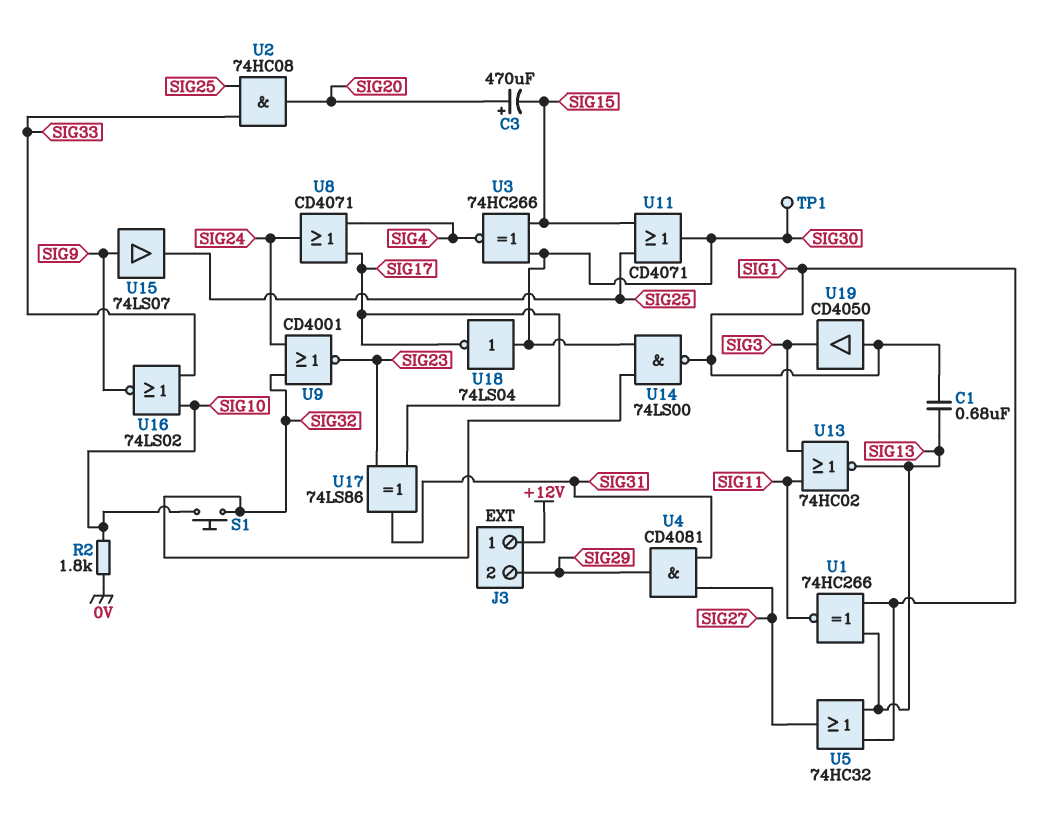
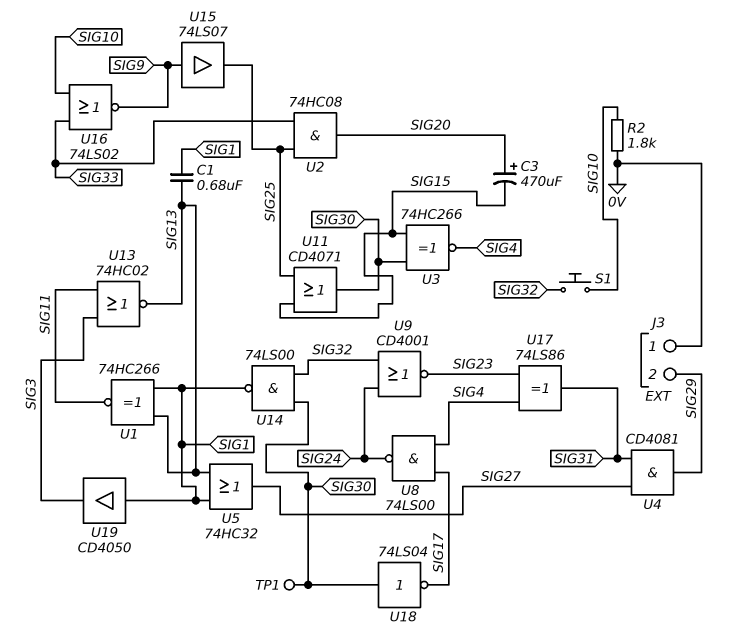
J3 pin 1: +12V -> 0V
U8: OR CD4071 (in SIG4, in SIG17, out SIG24) -> NAND 74LS00 (in SIG4, in SIG17, out SIG24)
U17: XOR 74LS86 (in SIG17, in SIG23, out SIG31) -> XOR 74LS86 (in SIG4, in SIG23, out SIG31)

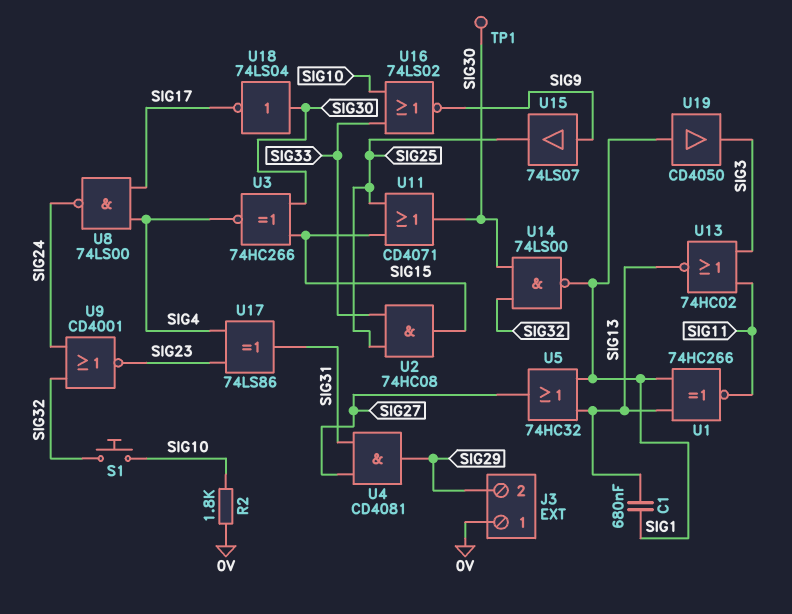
C3: 470uF (plus SIG20, minus SIG15) -> none
U2: AND 74HC08 (in SIG25, in SIG33, out SIG20) -> AND 74HC08 (in SIG25, in SIG33, out SIG15)

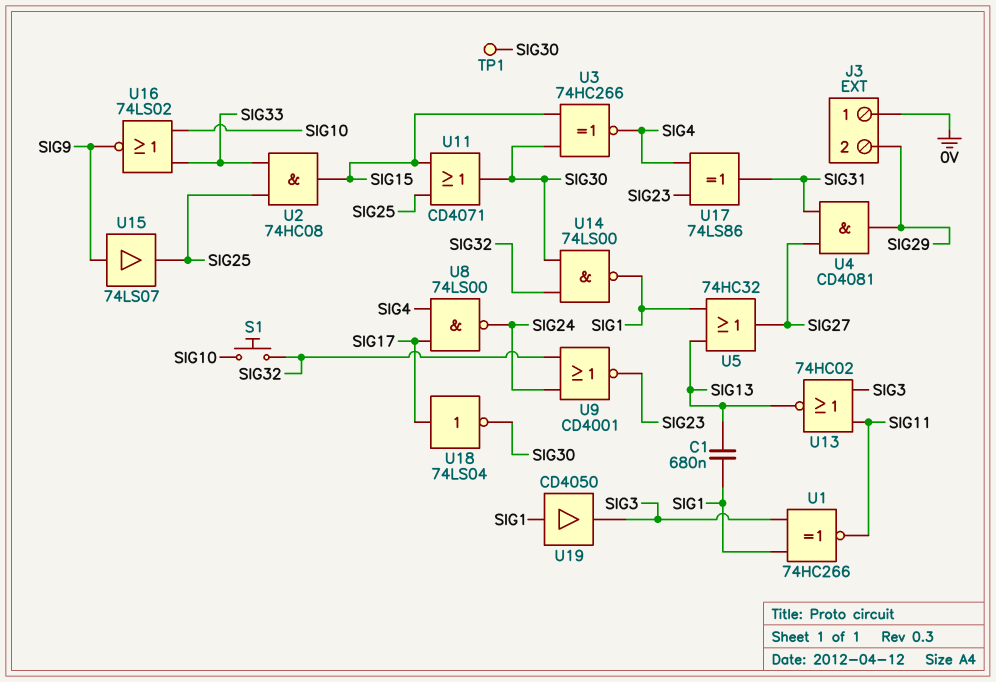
R2: 1.8k (0V, SIG10) -> none
U1: XNOR 74HC266 (in SIG1, in SIG13, out SIG11) -> XNOR 74HC266 (in SIG1, in SIG3, out SIG11)
U18: NOT 74LS04 (in SIG30, out SIG17) -> NOT 74LS04 (in SIG17, out SIG30)

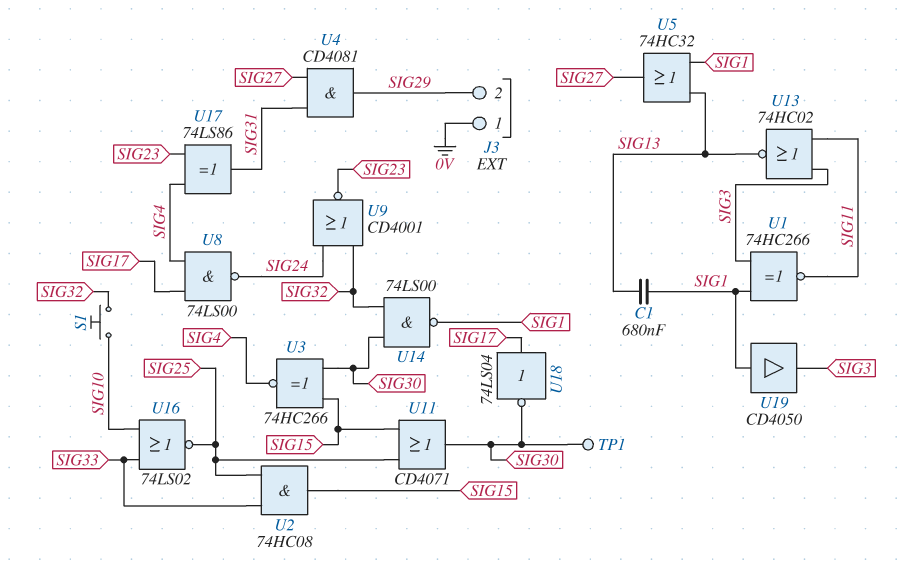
U15: buffer 74LS07 (in SIG9, out SIG25) -> none
U16: NOR 74LS02 (in SIG10, in SIG33, out SIG9) -> NOR 74LS02 (in SIG10, in SIG33, out SIG25)

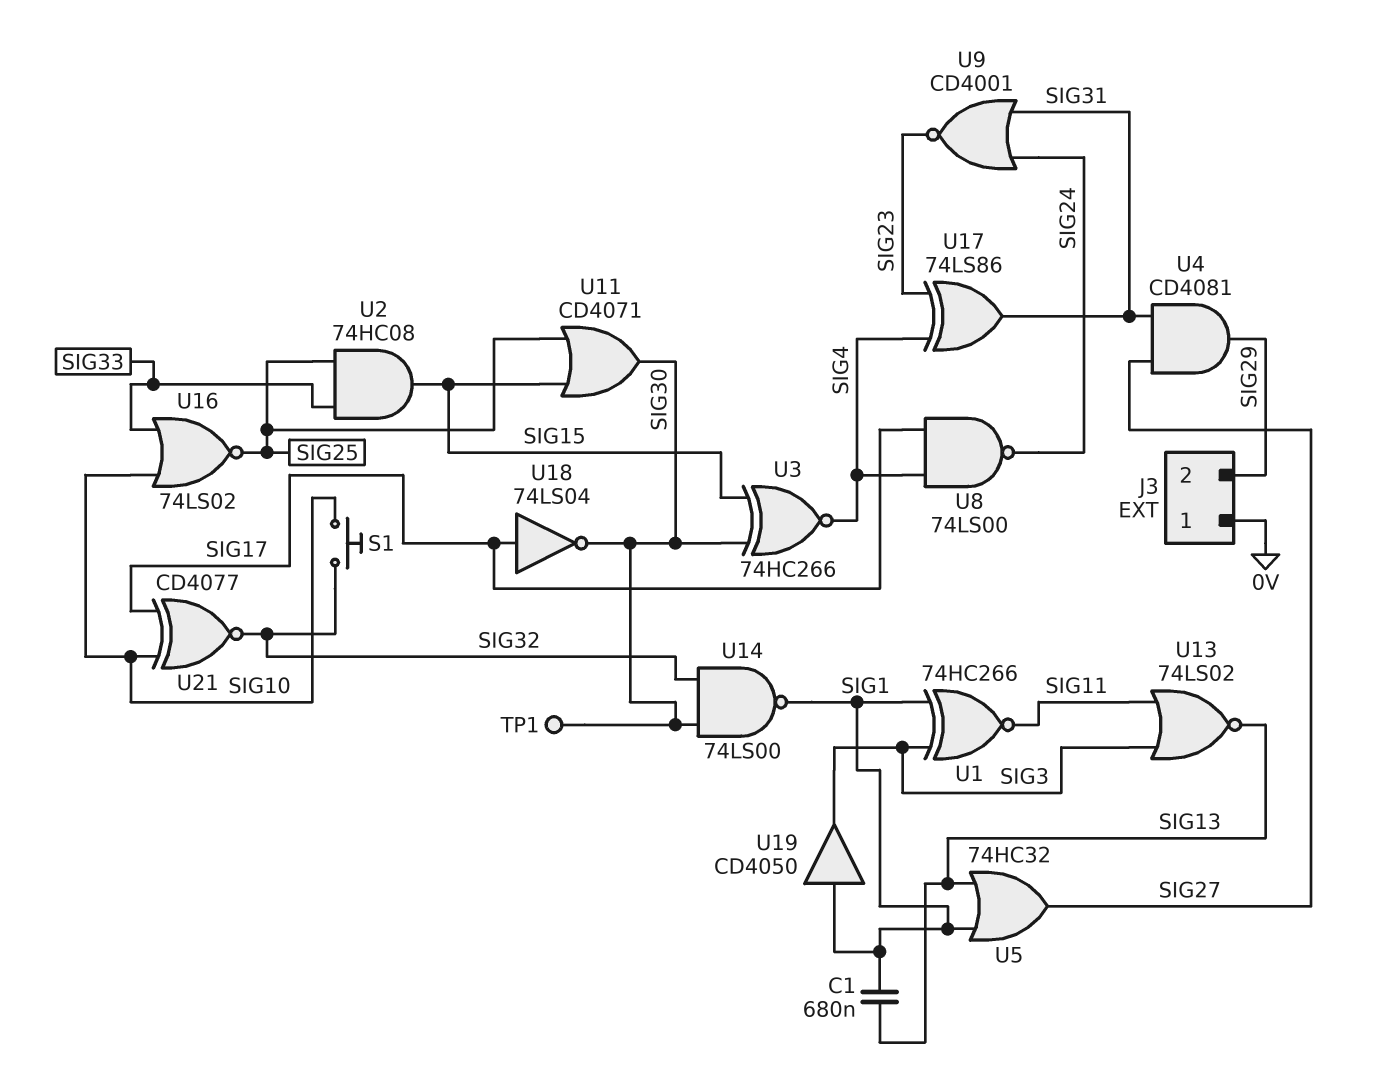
U9: NOR CD4001 (in SIG24, in SIG32, out SIG23) -> NOR CD4001 (in SIG24, in SIG31, out SIG23)
U13: NOR 74HC02 (in SIG3, in SIG11, out SIG13) -> NOR 74LS02 (in SIG3, in SIG11, out SIG13)
U21: none -> XNOR CD4077 (in SIG10, in SIG17, out SIG32)

